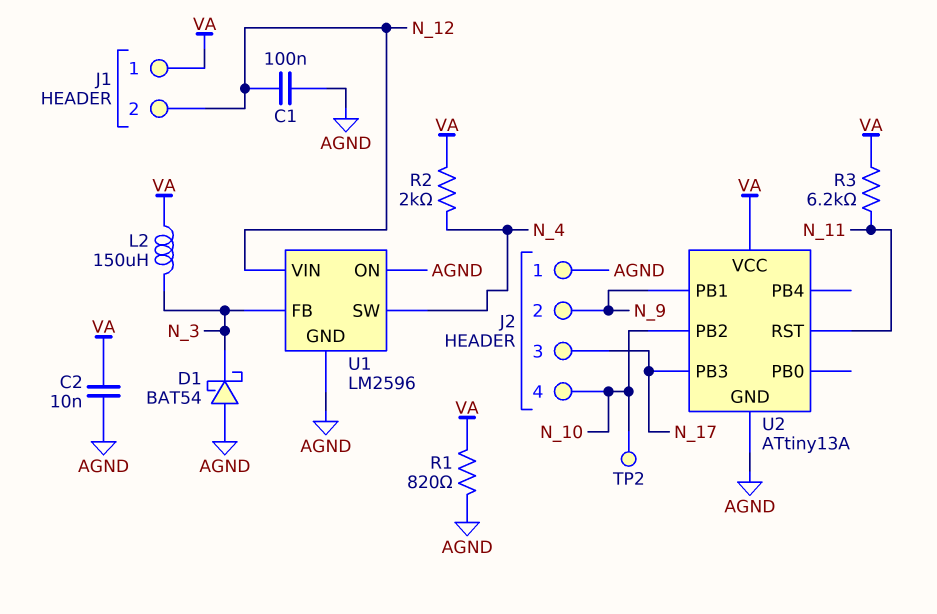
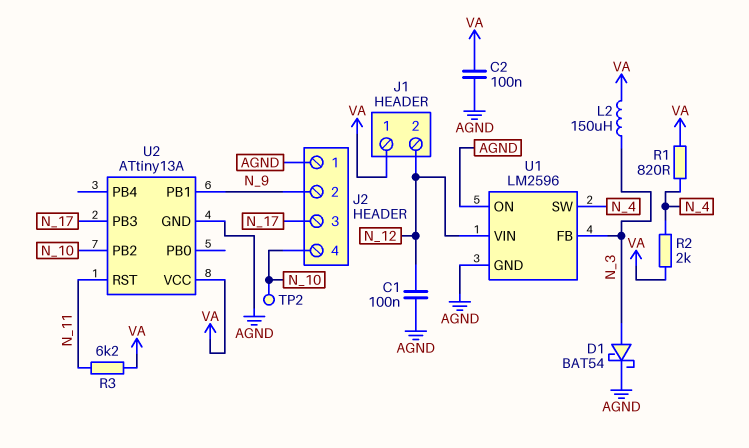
C2: 10nF (AGND, VA) -> 100nF (AGND, VA)
D1: schottky BAT54 (A AGND, K N_3) -> schottky BAT54 (A N_3, K AGND)
R1: 820 (AGND, VA) -> 820 (N_4, VA)

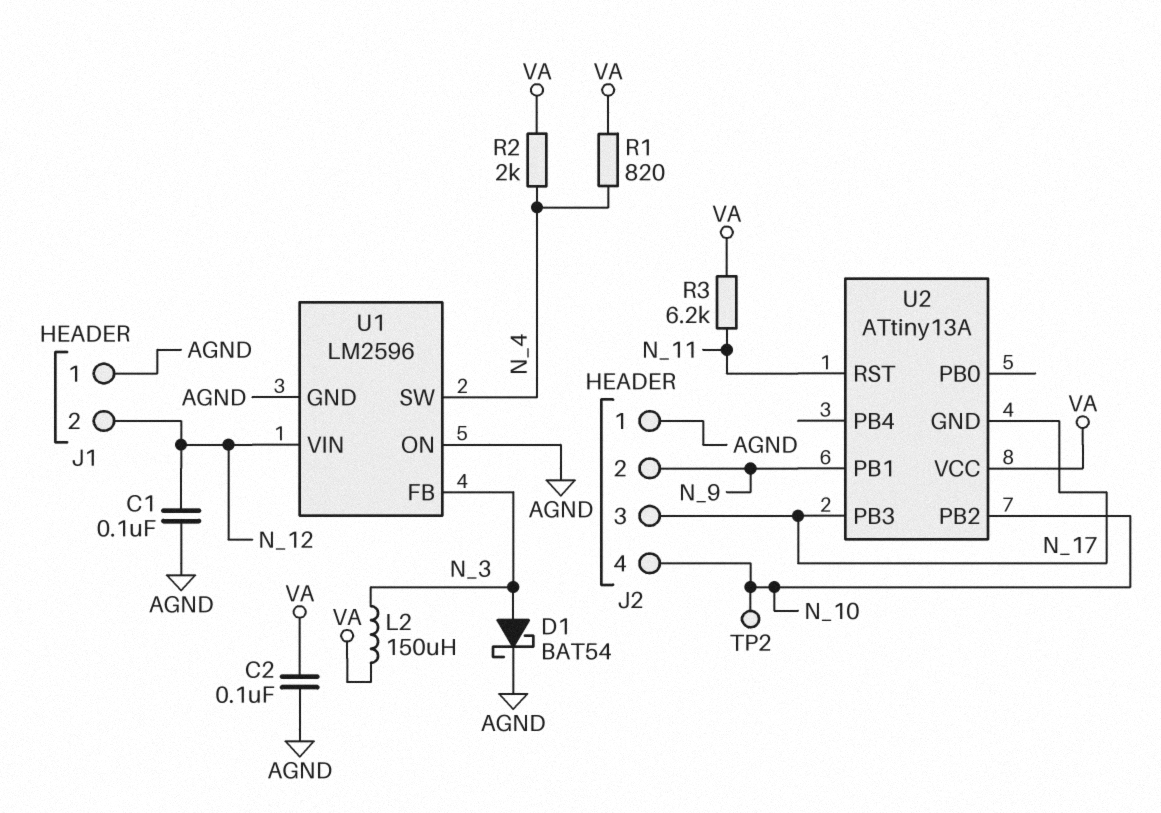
J1 pin 1: VA -> AGND
U2 pin GND: AGND -> N_17

